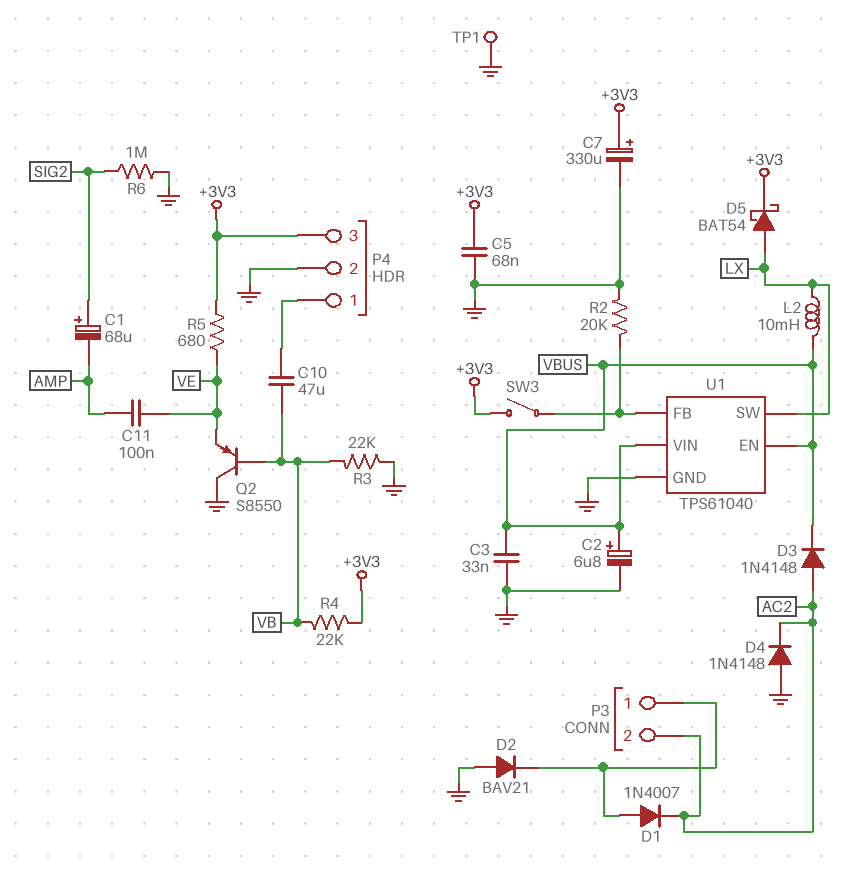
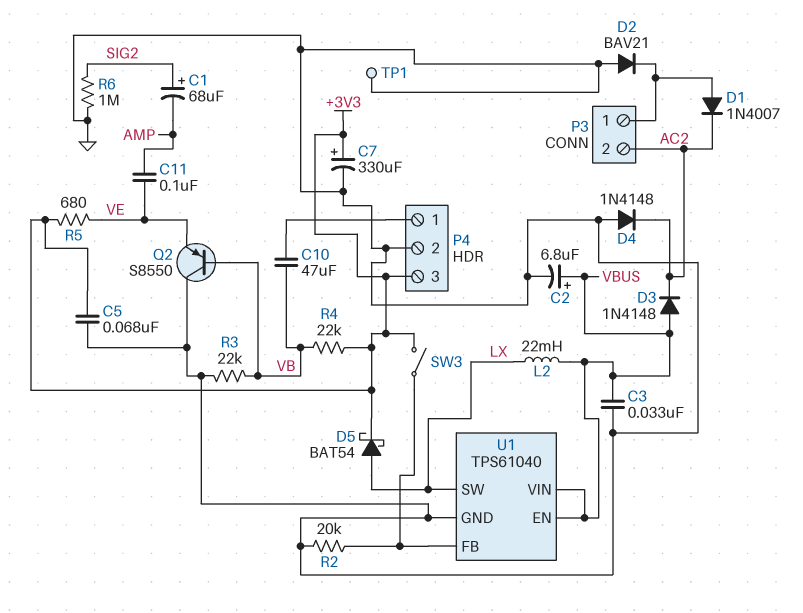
D3: diode 1N4148 (A AC2, K VBUS) -> diode 1N4148 (A VBUS, K AC2)
L2: 10mH (LX, VBUS) -> 22mH (LX, VBUS)

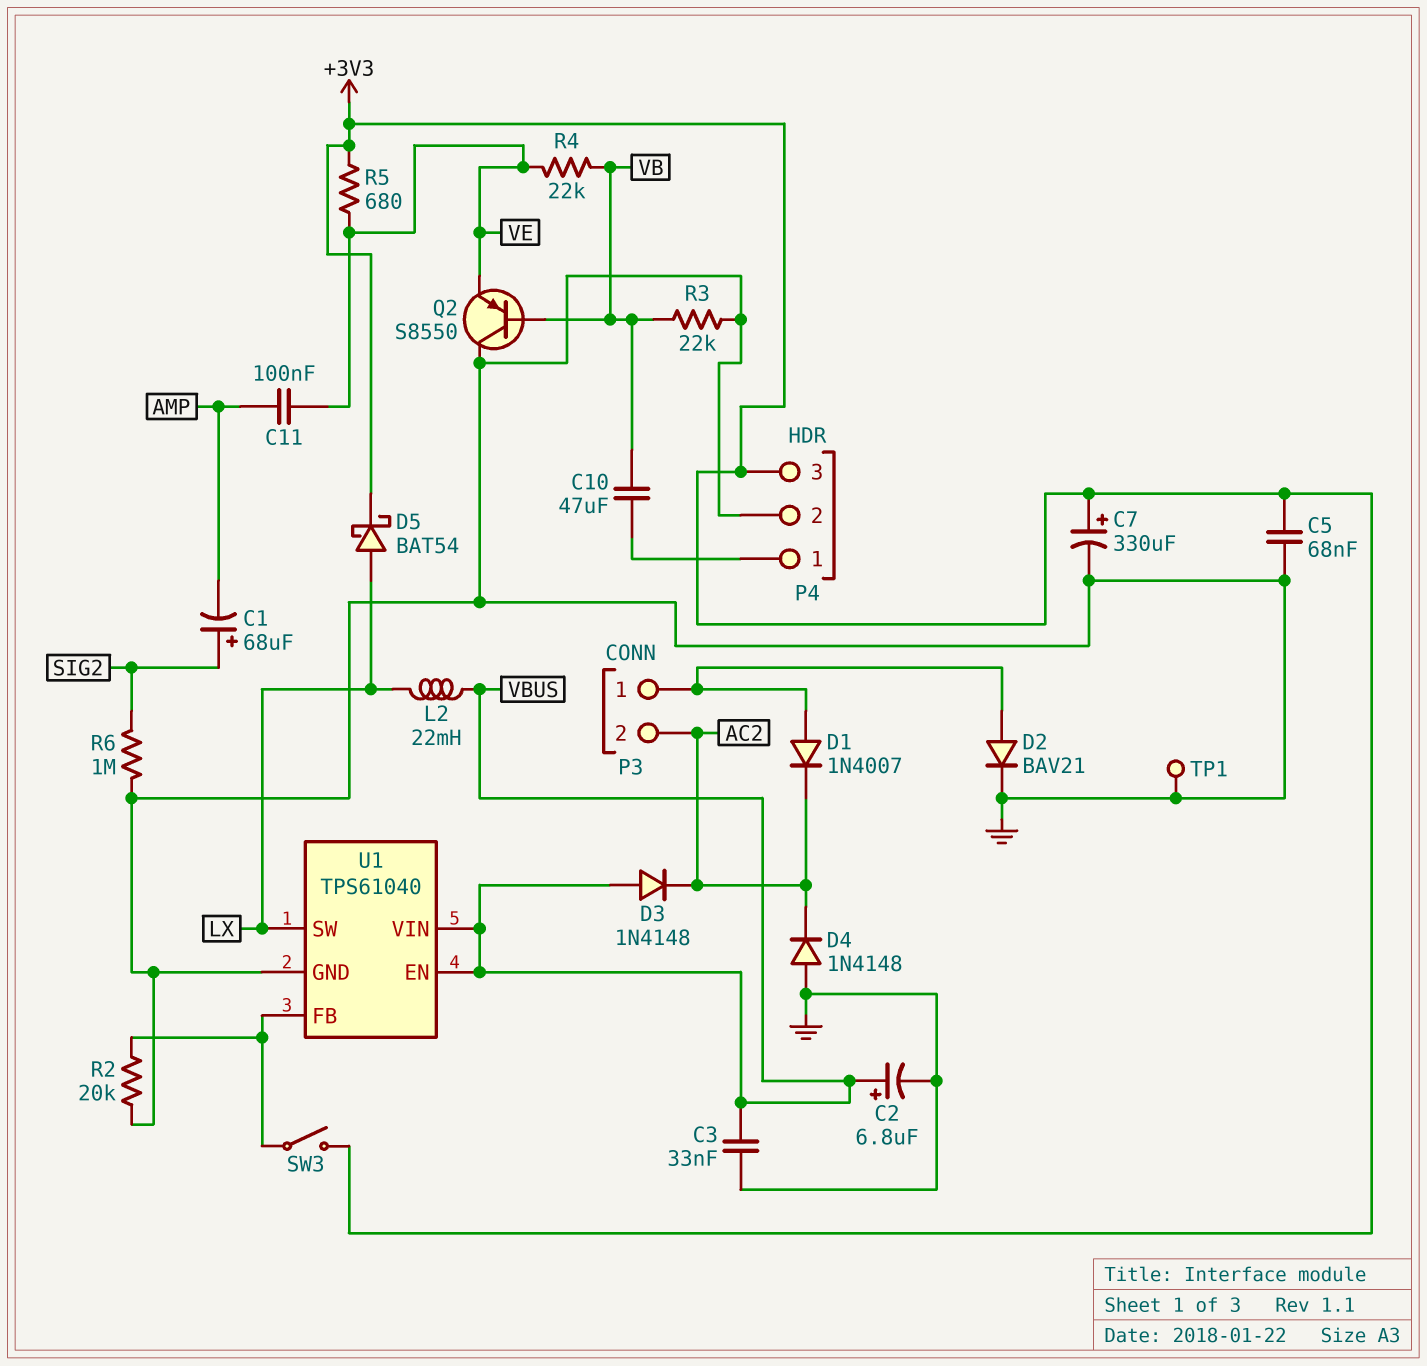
D2: diode BAV21 (A GND, K P3/1) -> diode BAV21 (A P3/1, K GND)
R4: 22k (+3V3, VB) -> 22k (VB, VE)

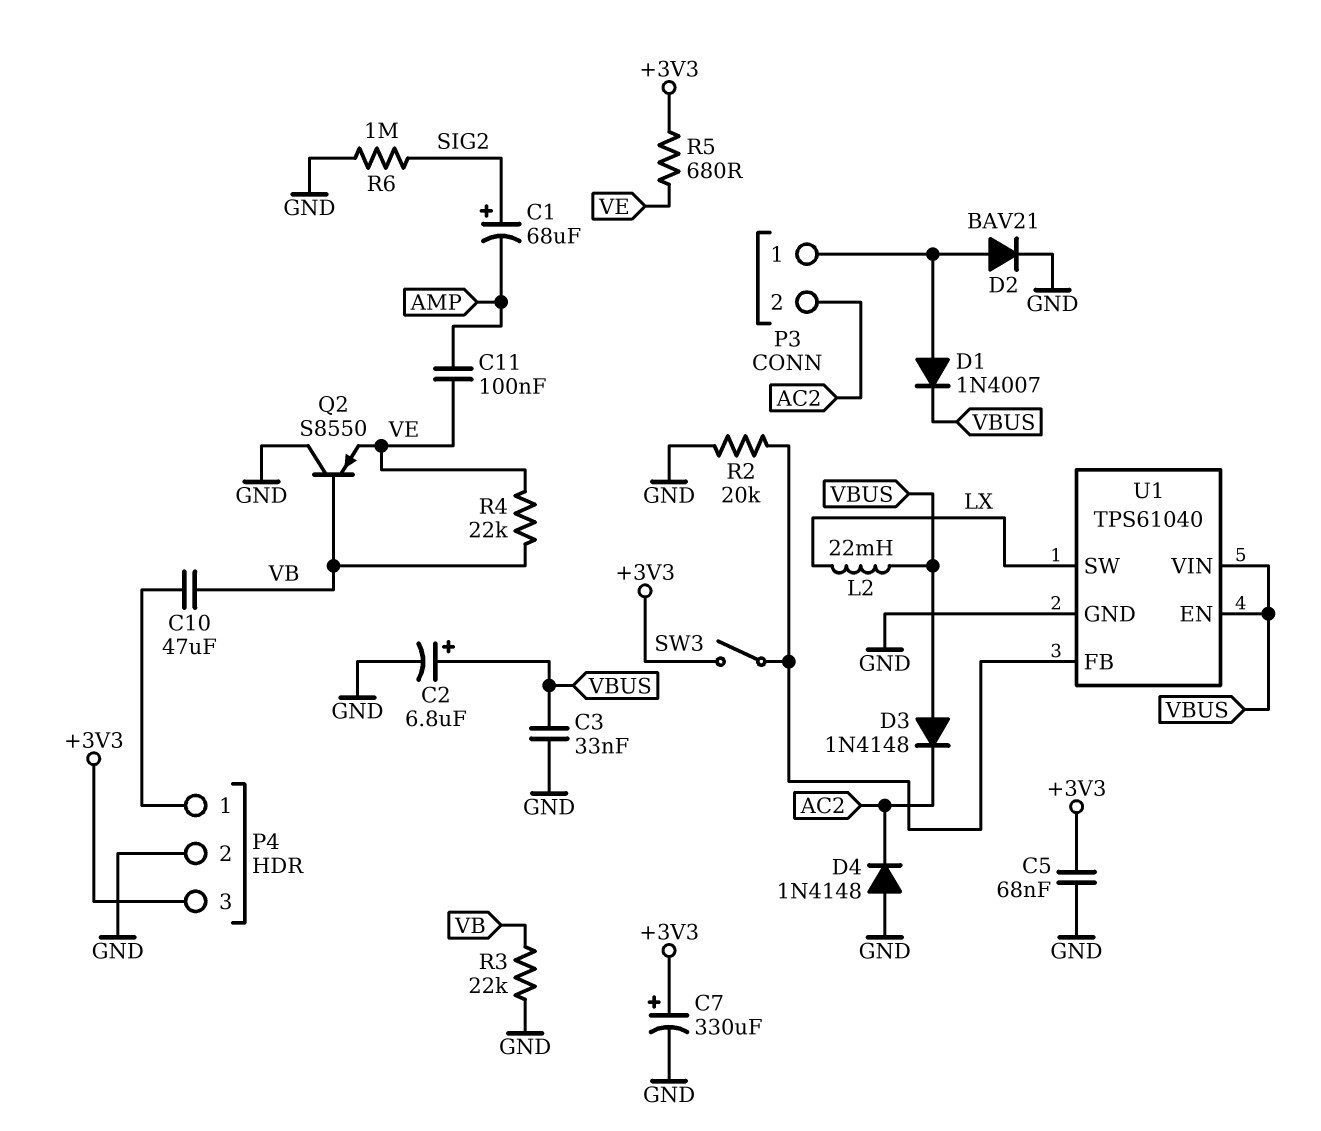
D1: diode 1N4007 (A P3/1, K AC2) -> diode 1N4007 (A P3/1, K VBUS)
D5: schottky BAT54 (A LX, K +3V3) -> none
TP1: test point (GND) -> none

